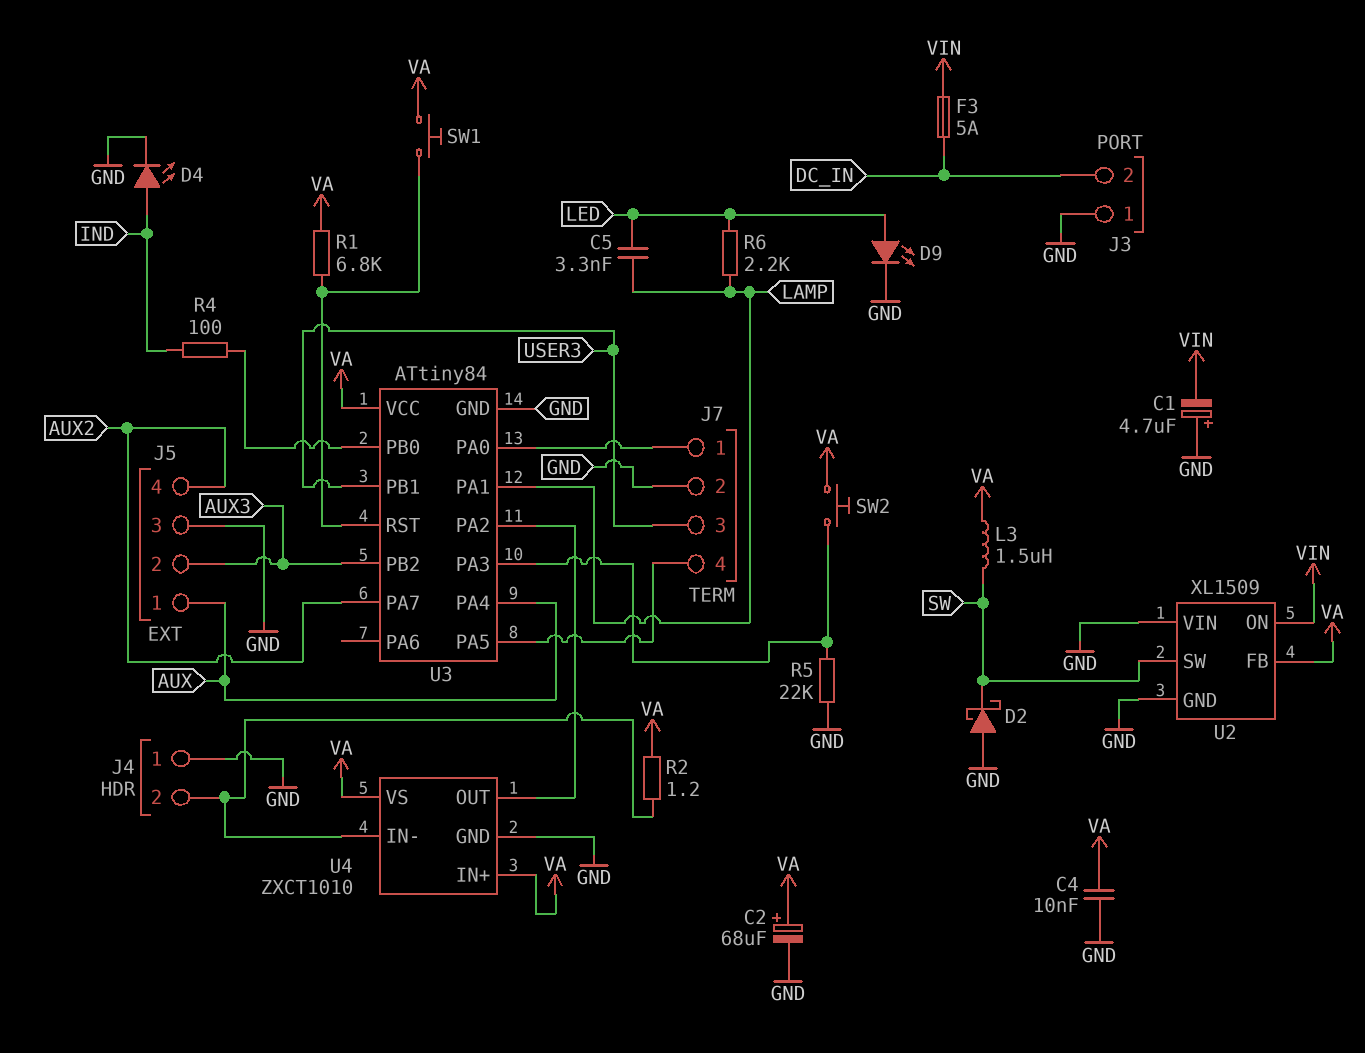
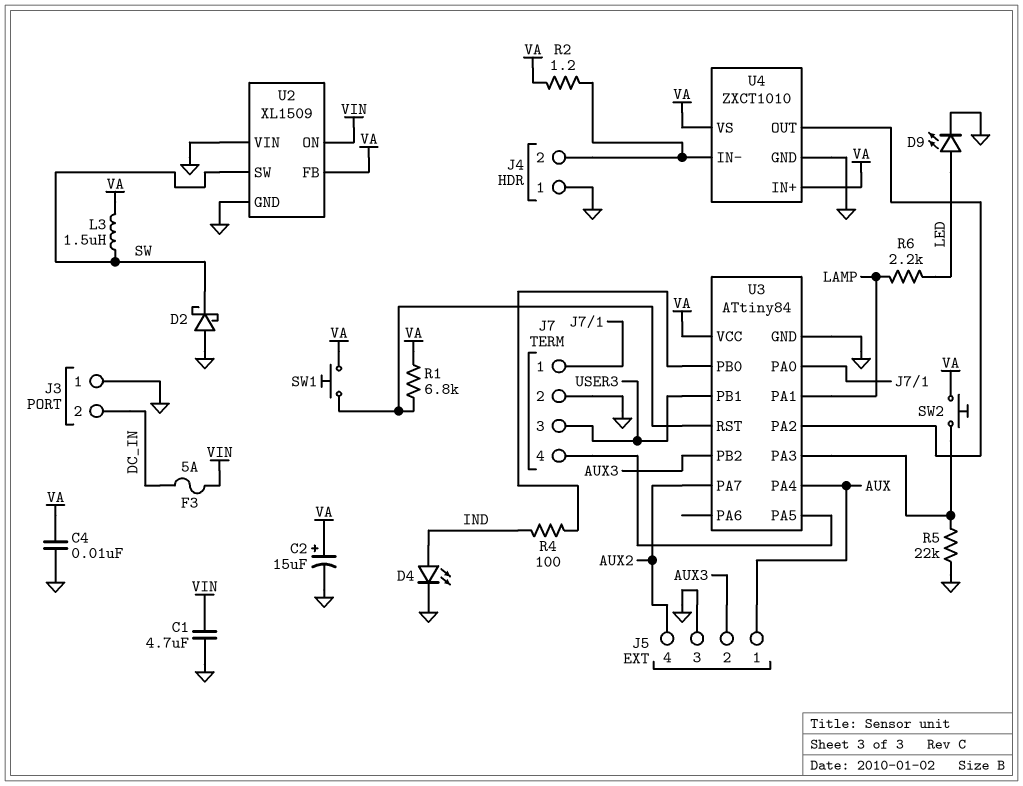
C1: 4.7uF (plus GND, minus VIN) -> 4.7uF (GND, VIN)
C2: 68uF (plus VA, minus GND) -> 15uF (plus VA, minus GND)
C5: 3.3nF (LAMP, LED) -> none

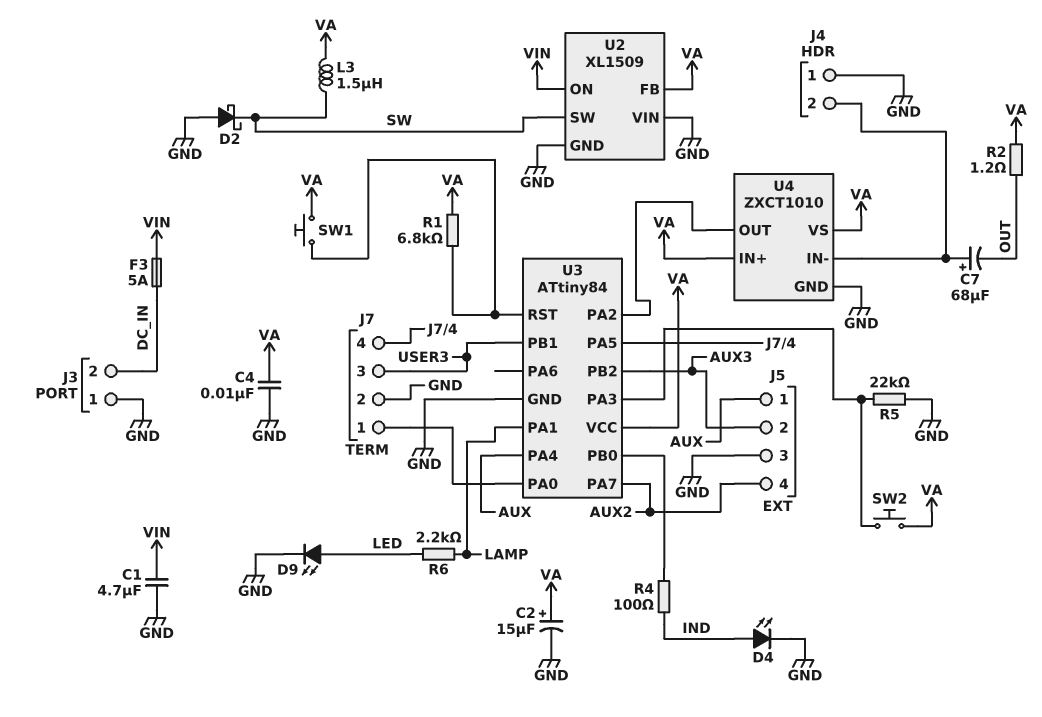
C7: none -> 68uF (plus J4/2, minus OUT)
R2: 1.2 (J4/2, VA) -> 1.2 (OUT, VA)

